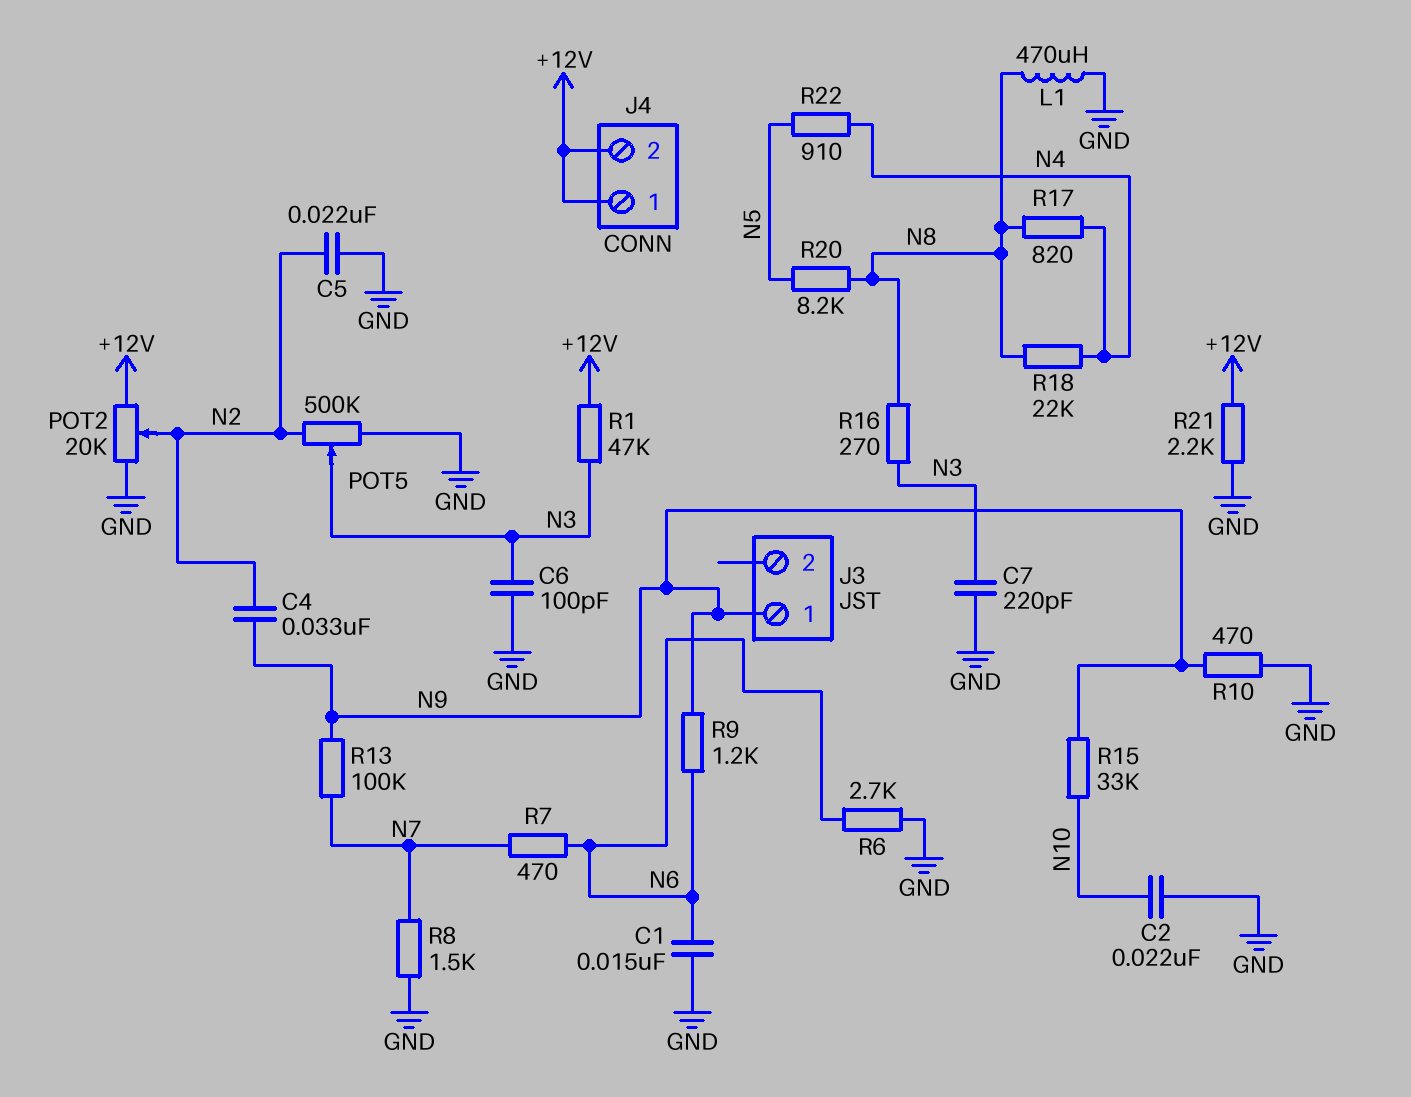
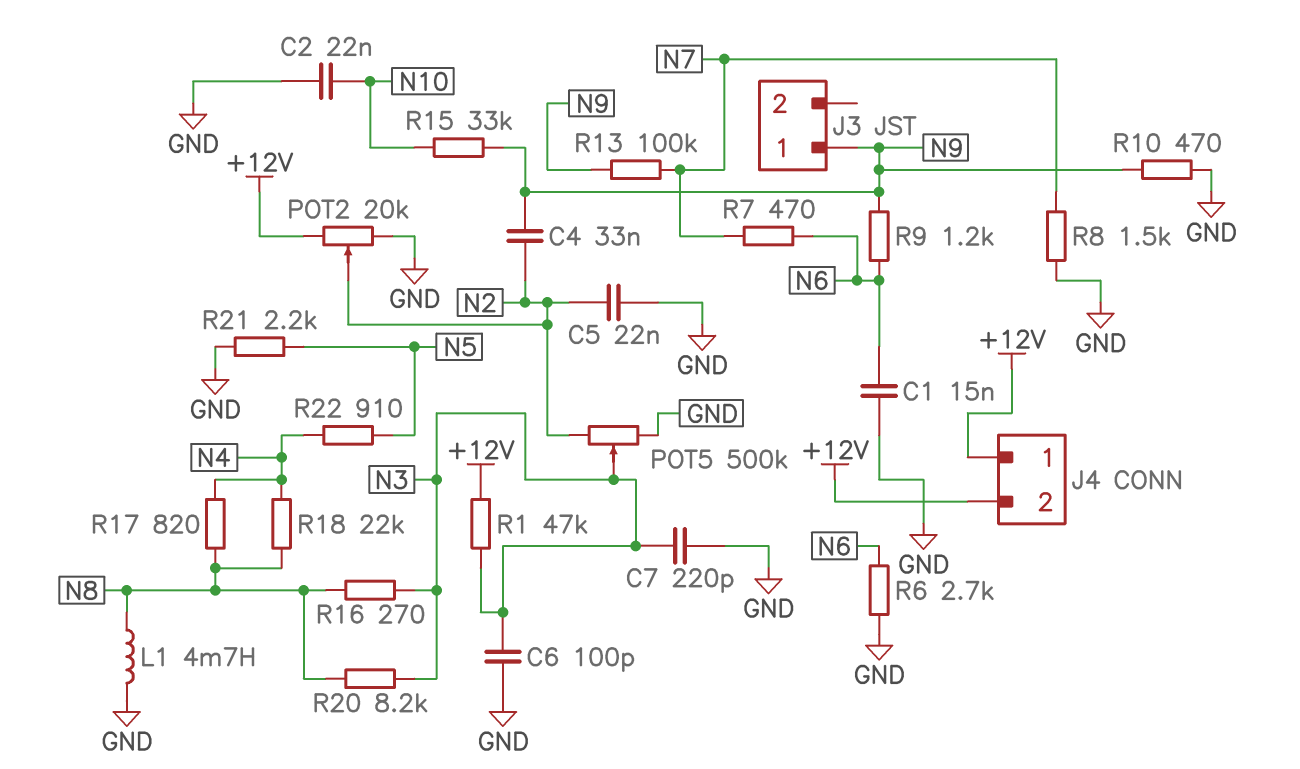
L1: 470uH (GND, N8) -> 4.7mH (GND, N8)
R20: 8.2k (N5, N8) -> 8.2k (N3, N8)
R21: 2.2k (+12V, GND) -> 2.2k (GND, N5)

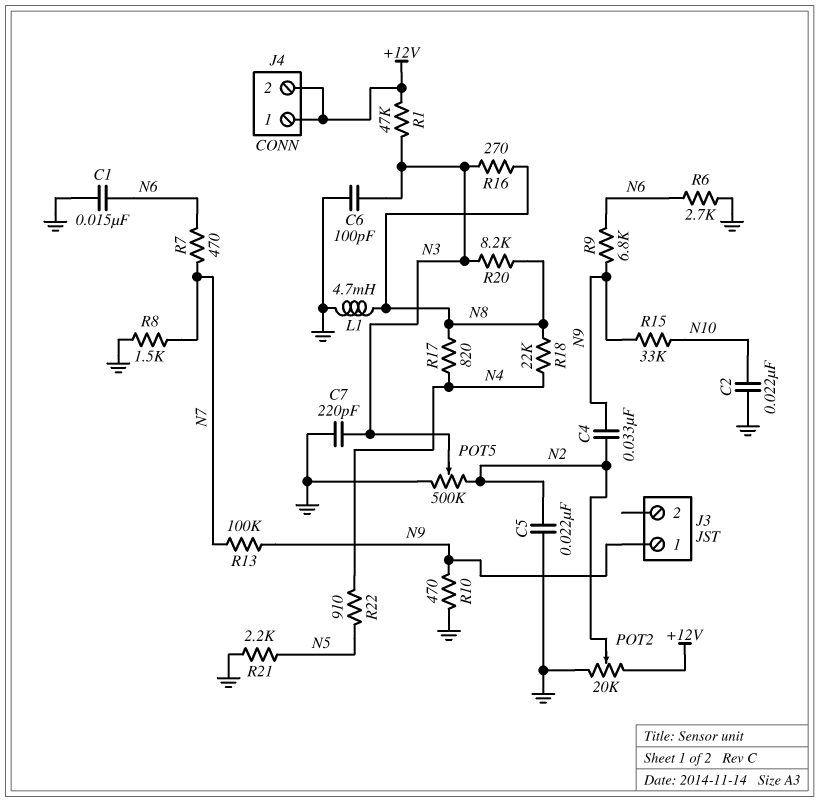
R9: 1.2k (N6, N9) -> 6.8k (N6, N9)

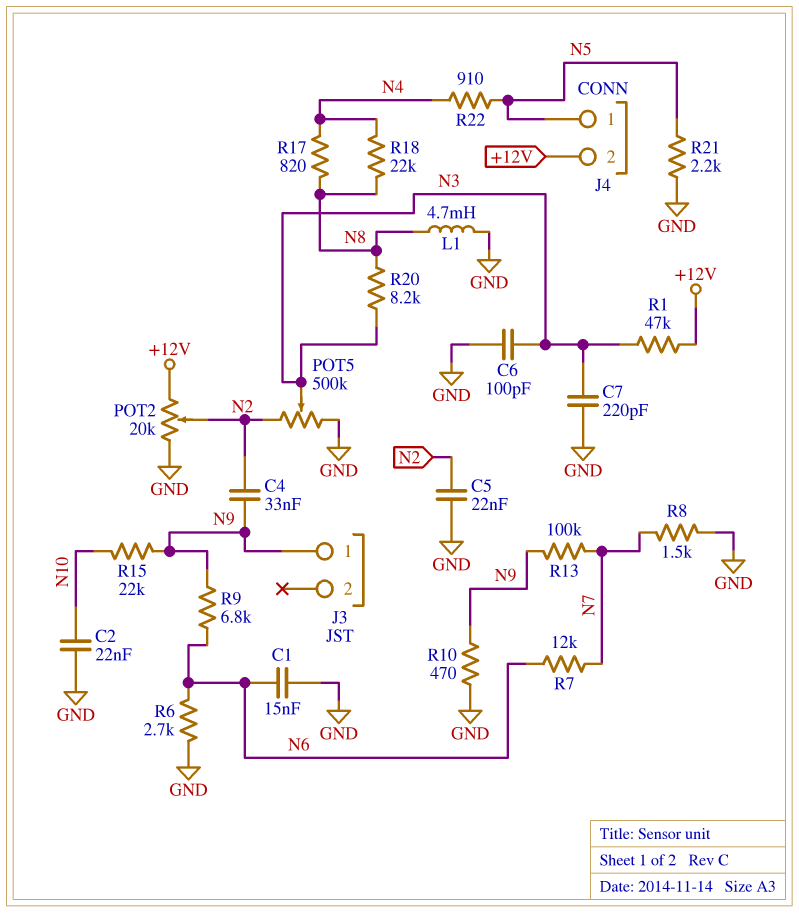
J4 pin 1: +12V -> N5
R7: 470 (N6, N7) -> 12k (N6, N7)
R15: 33k (N9, N10) -> 22k (N9, N10)
R16: 270 (N3, N8) -> none

